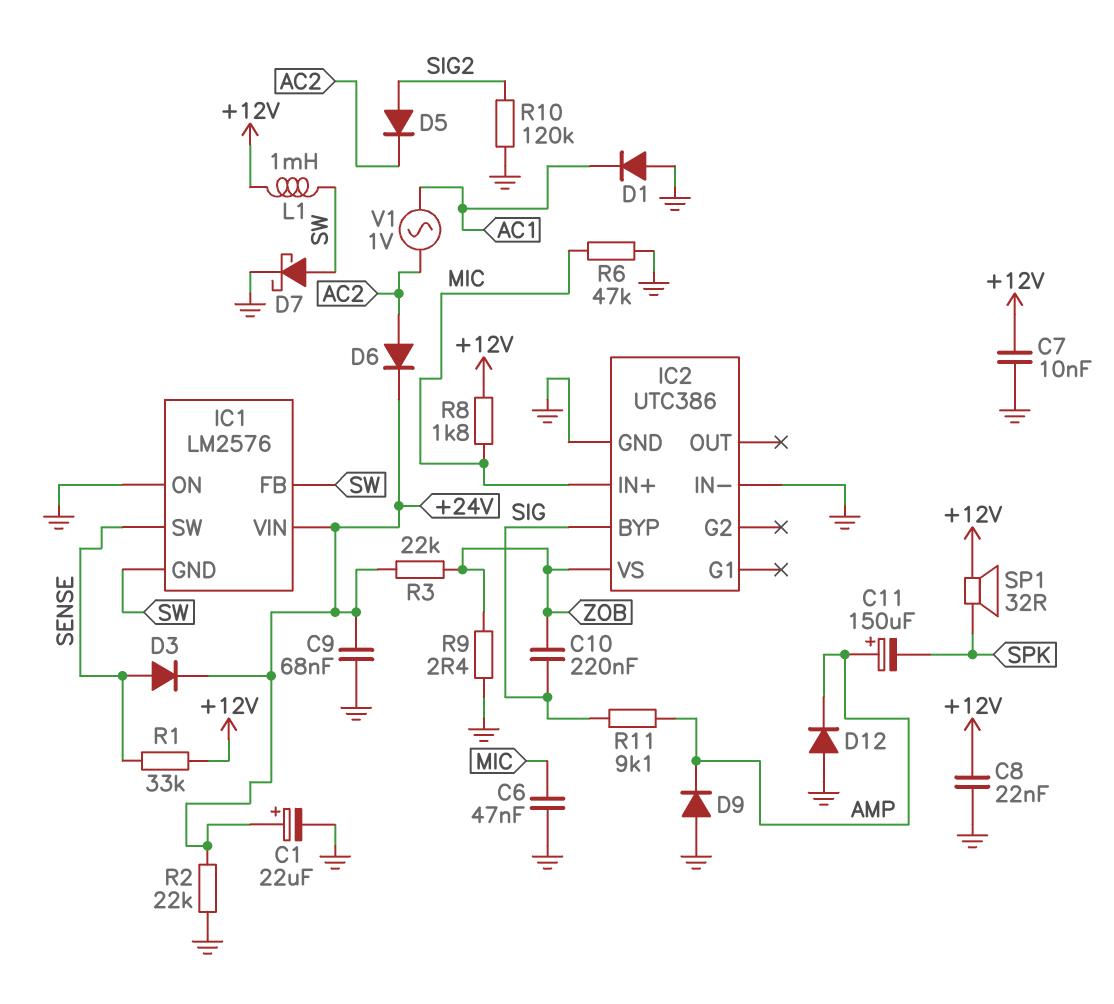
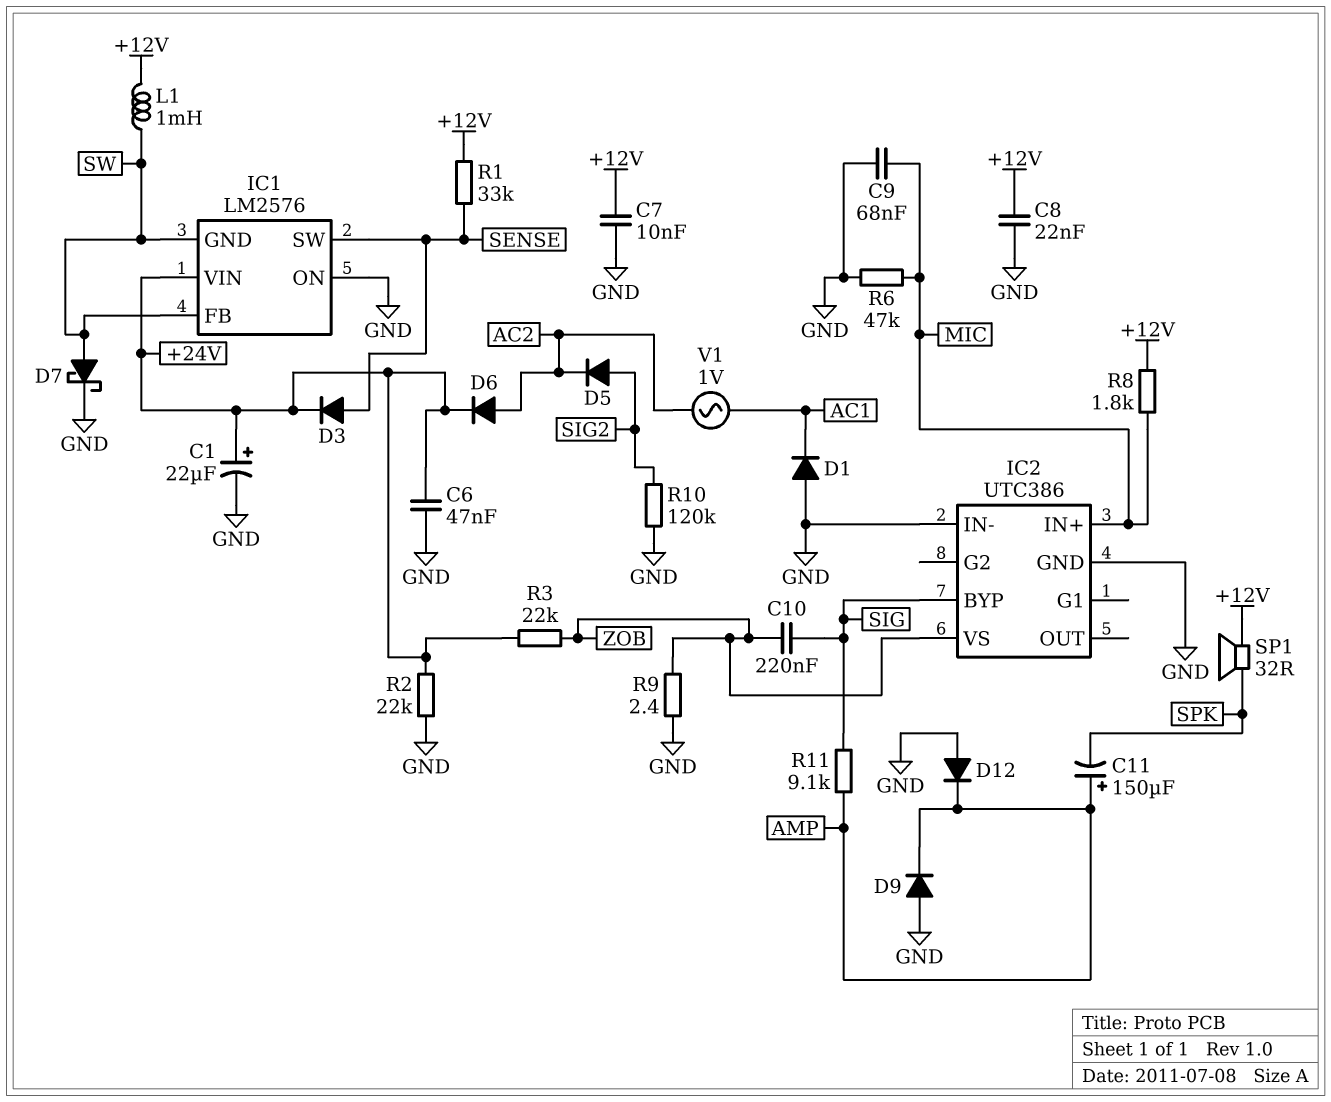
C6: 47nF (GND, MIC) -> 47nF (+24V, GND)
C9: 68nF (+24V, GND) -> 68nF (GND, MIC)

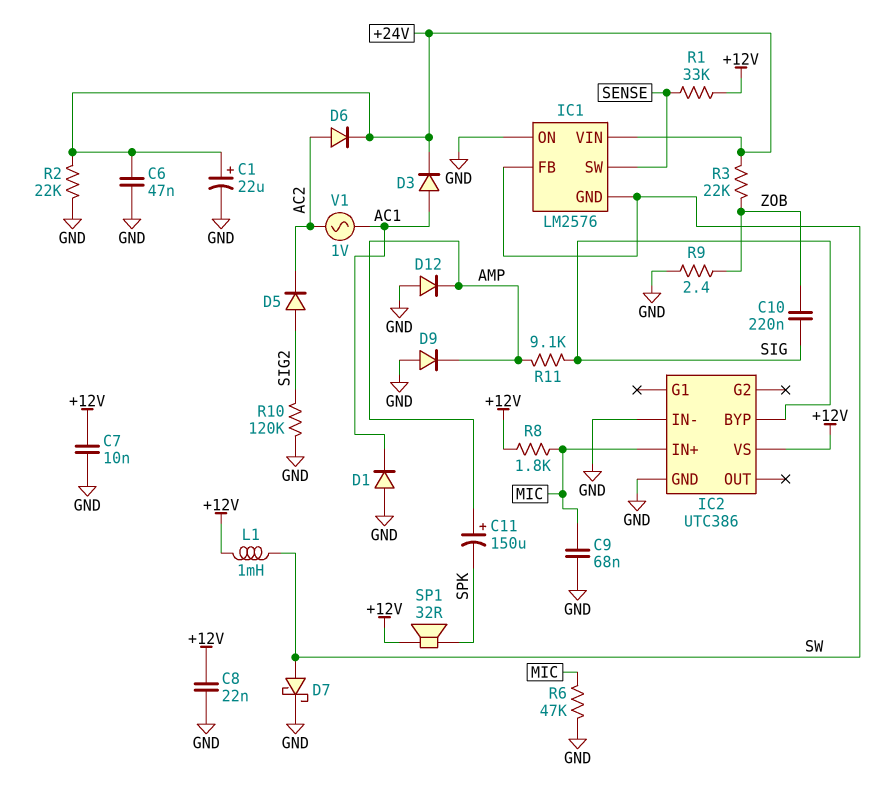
D3: diode (A SENSE, K +24V) -> diode (A AC1, K +24V)
IC2 pin VS: ZOB -> +12V

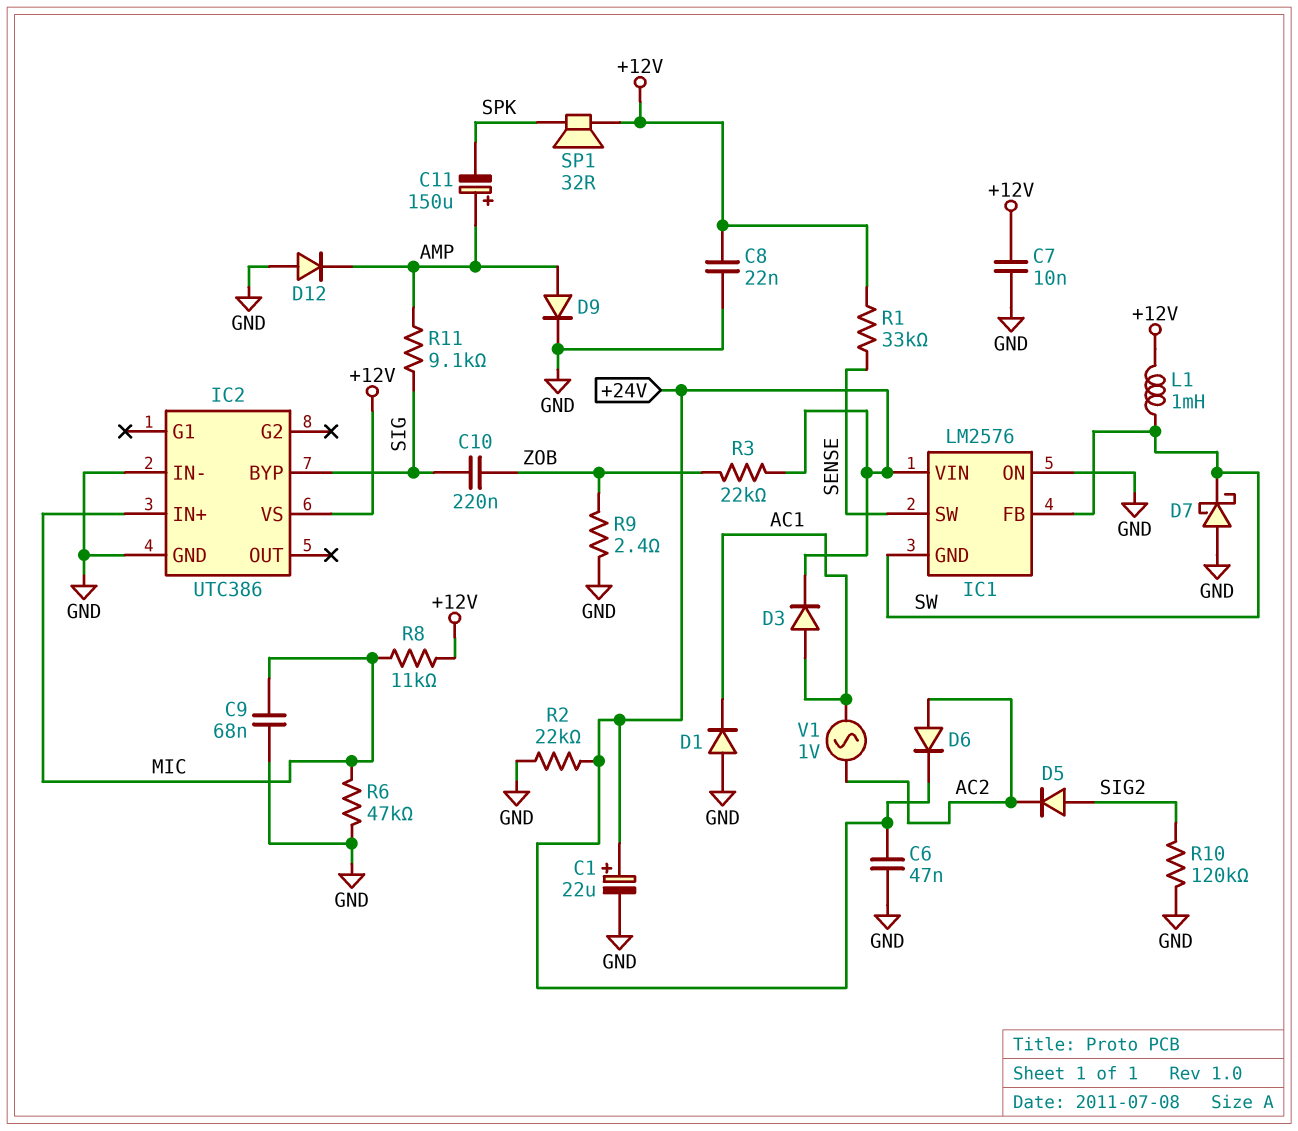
D7: schottky (A SW, K GND) -> schottky (A GND, K SW)
D9: diode (A GND, K AMP) -> diode (A AMP, K GND)
R8: 1.8k (+12V, MIC) -> 11k (+12V, MIC)

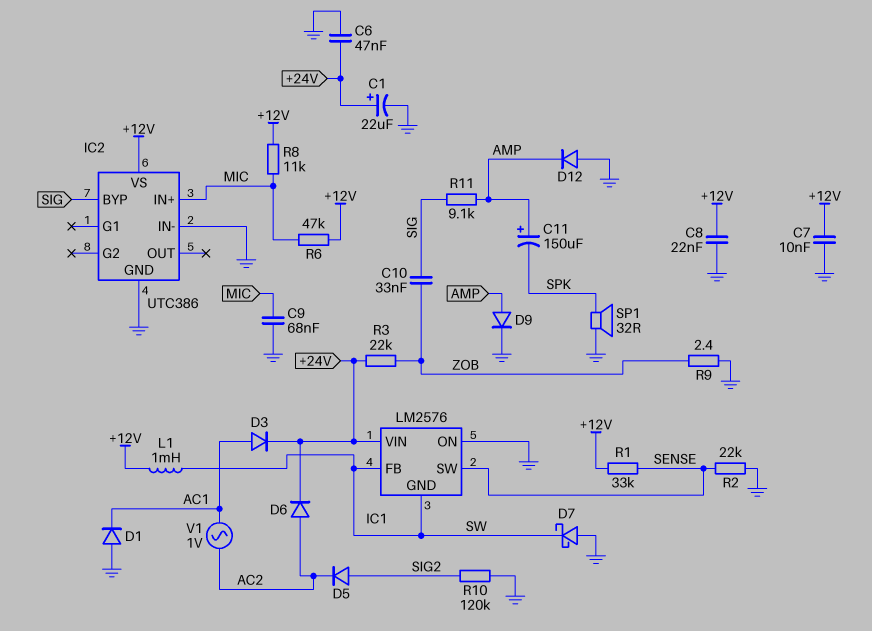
C10: 220nF (SIG, ZOB) -> 33nF (SIG, ZOB)
R2: 22k (+24V, GND) -> 22k (GND, SENSE)
R6: 47k (GND, MIC) -> 47k (+12V, MIC)
SP1: speaker 32R (+12V, SPK) -> speaker 32R (GND, SPK)

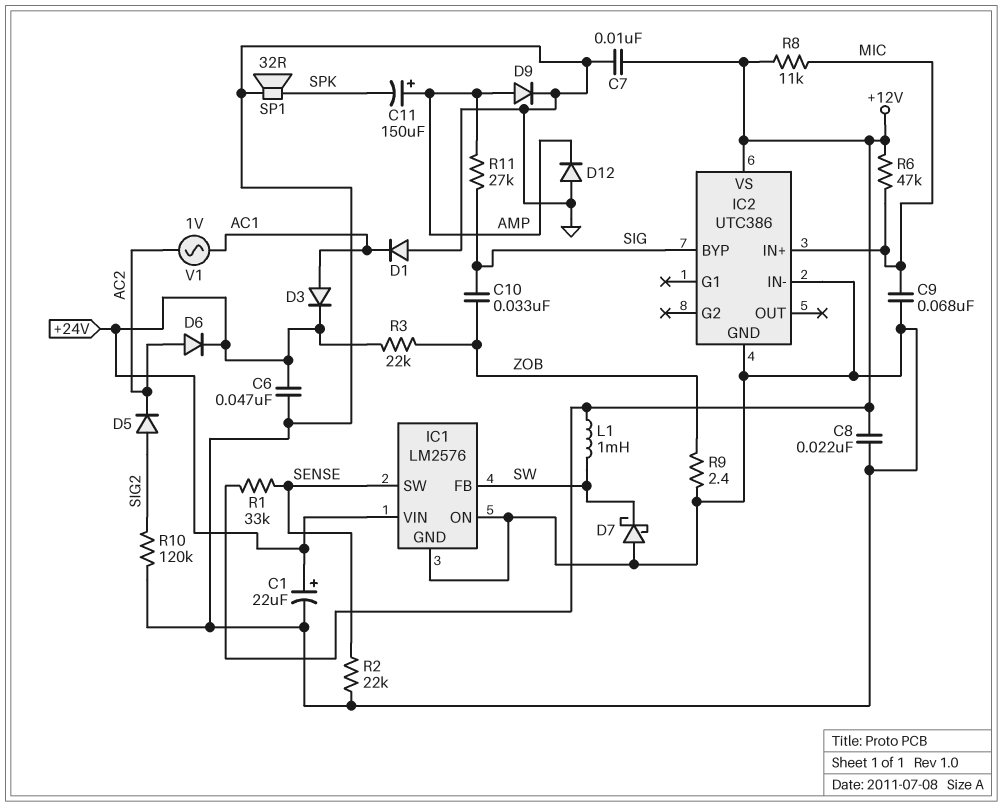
IC1 pin GND: SW -> GND
R11: 9.1k (AMP, SIG) -> 27k (AMP, SIG)

